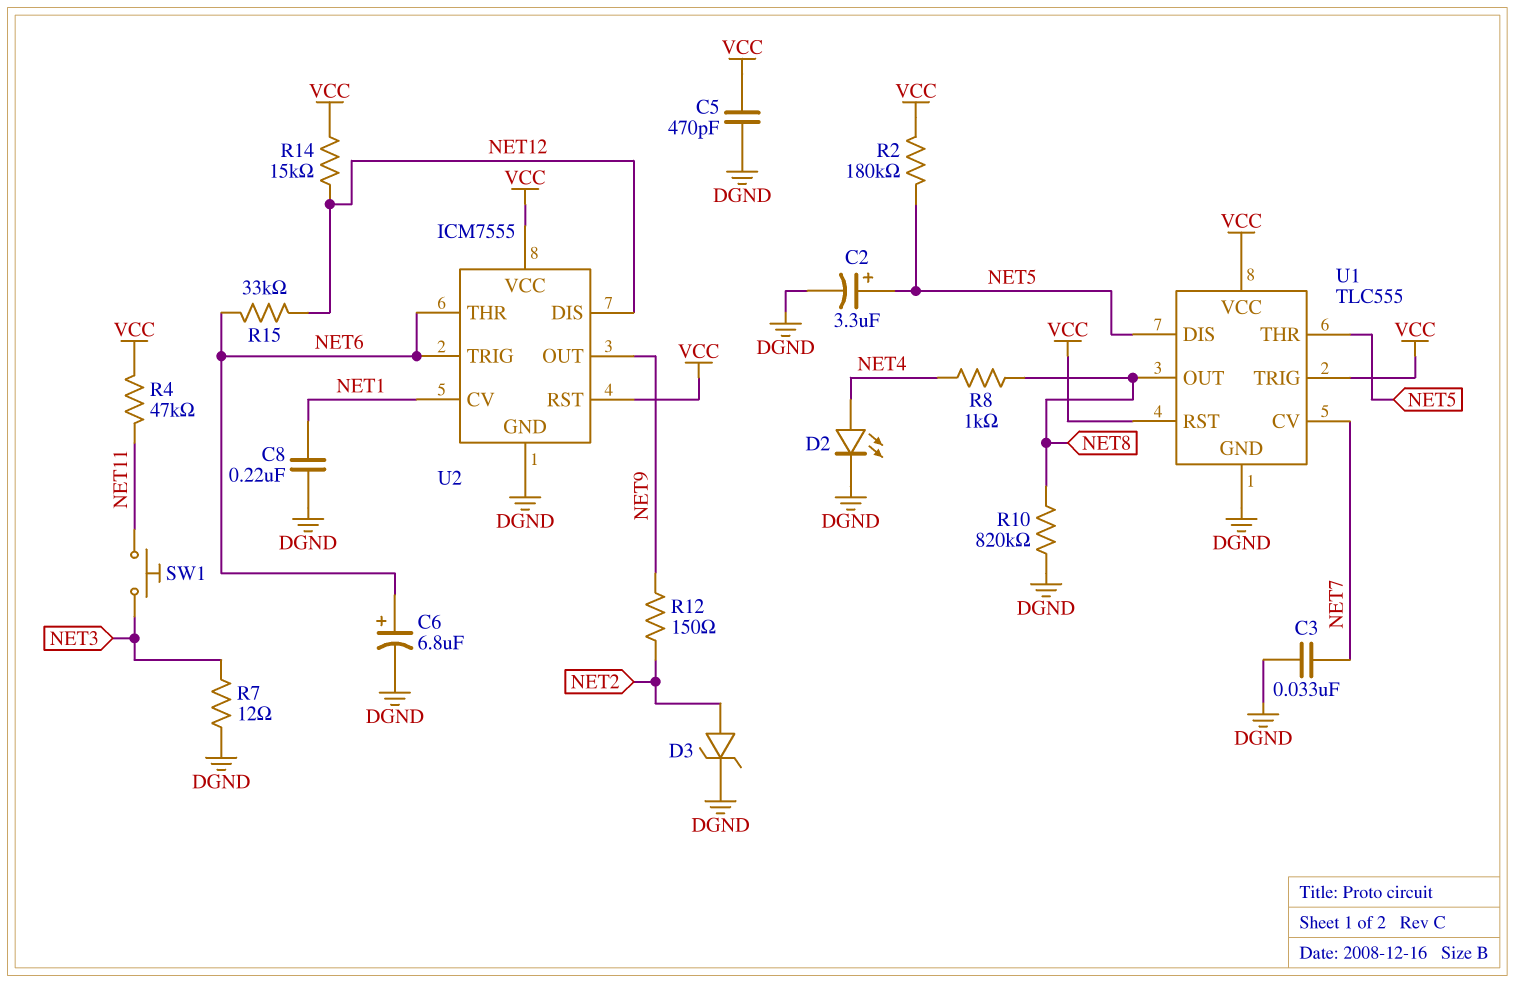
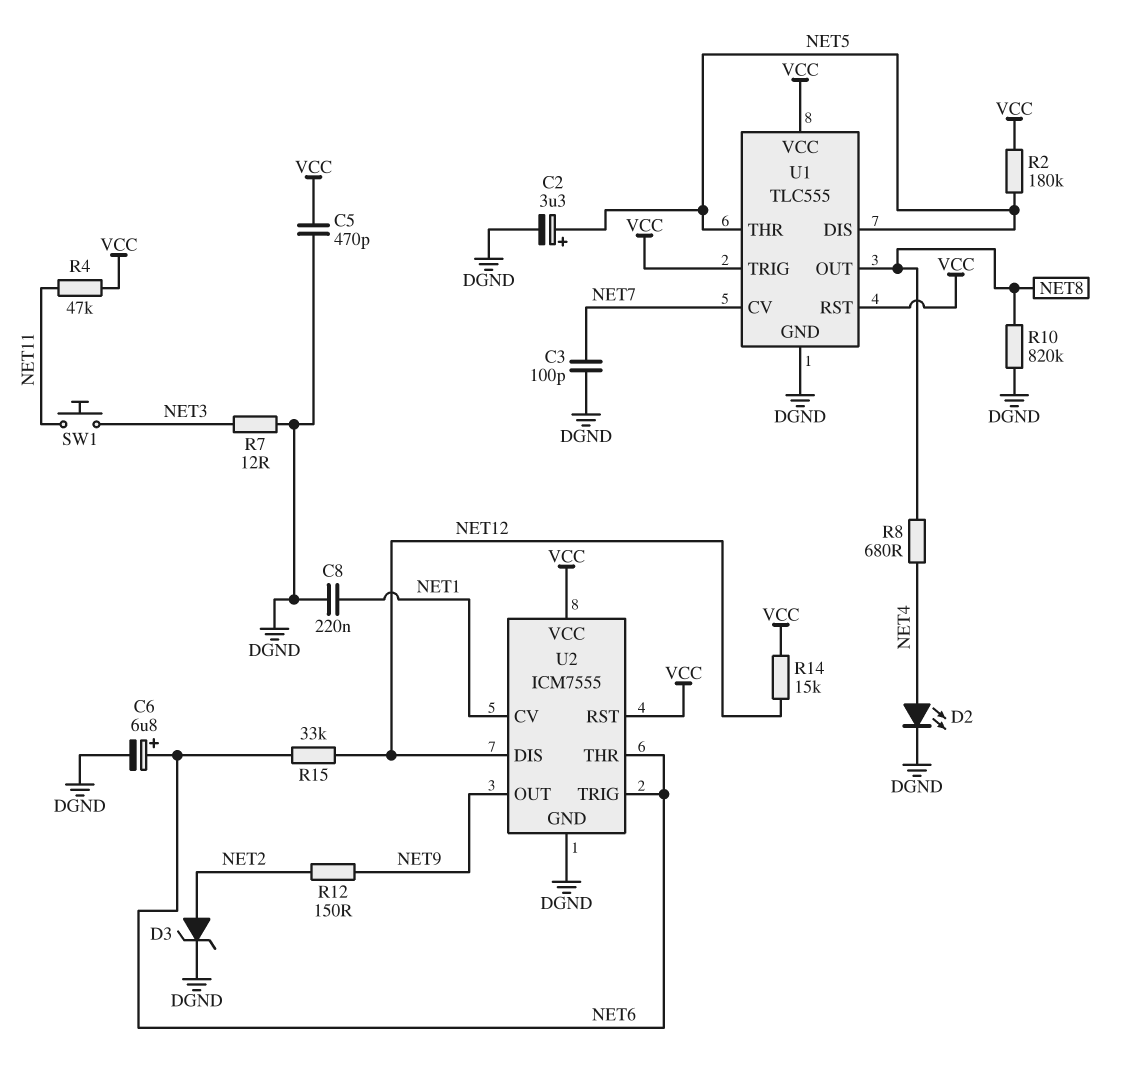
C3: 33nF (DGND, NET7) -> 100pF (DGND, NET7)
R8: 1k (NET4, NET8) -> 680 (NET4, NET8)

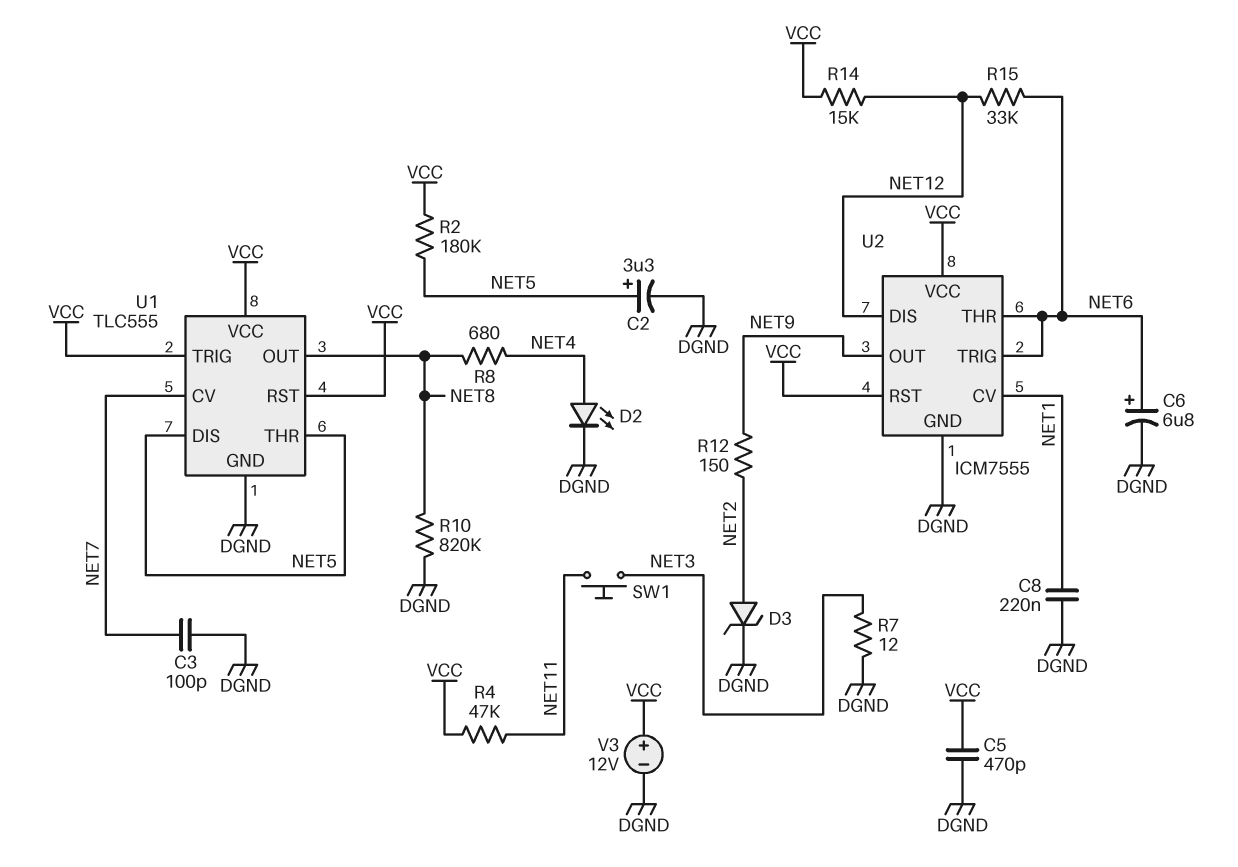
V3: none -> 12V (plus VCC, minus DGND)

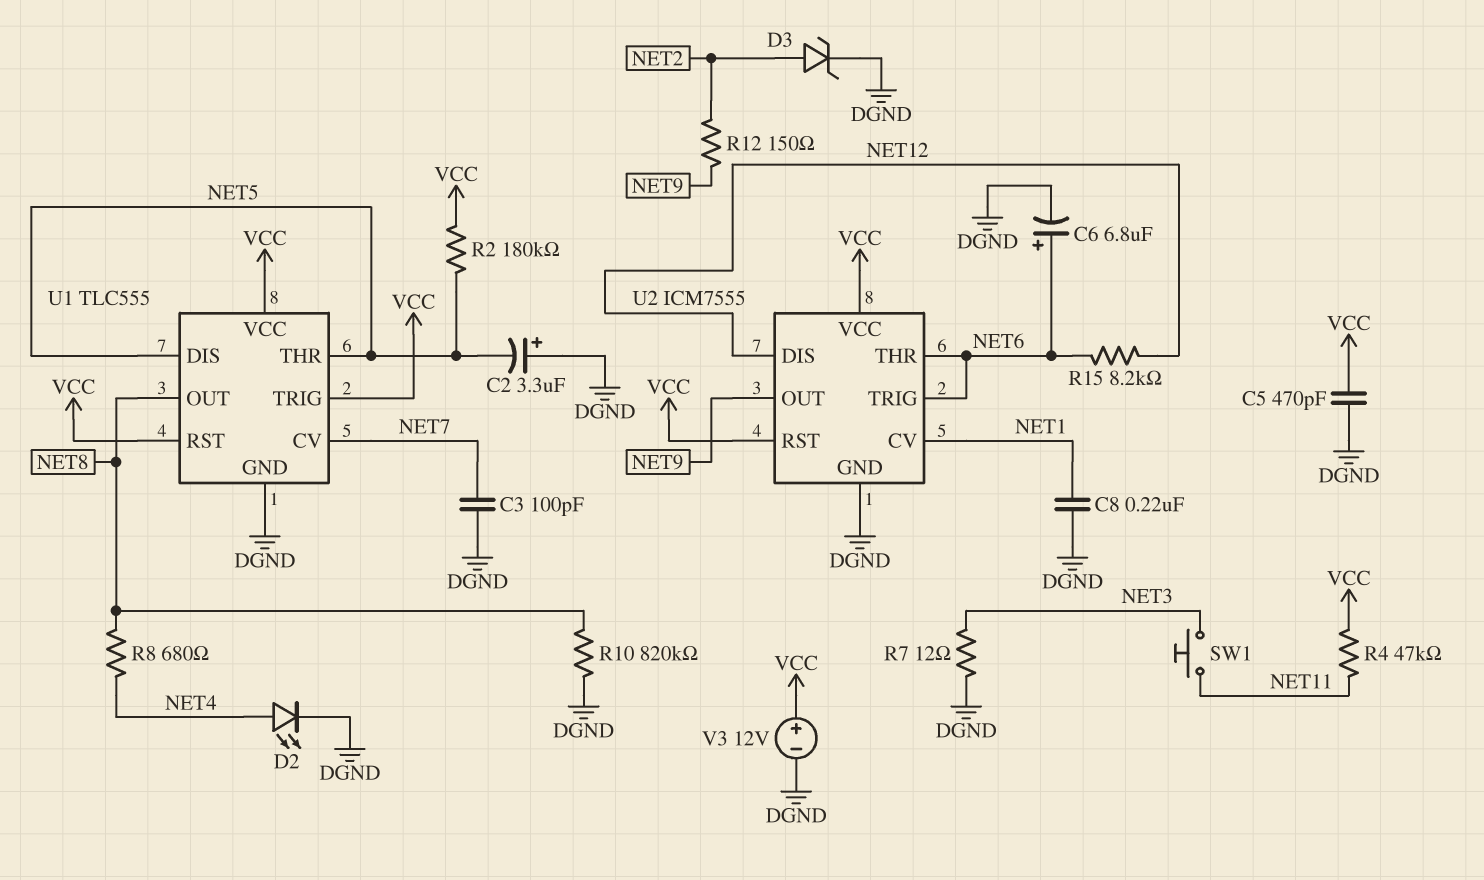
C2: 3.3uF (plus NET5, minus DGND) -> 3.3uF (plus DGND, minus NET5)
R14: 15k (NET12, VCC) -> none
R15: 33k (NET6, NET12) -> 8.2k (NET6, NET12)

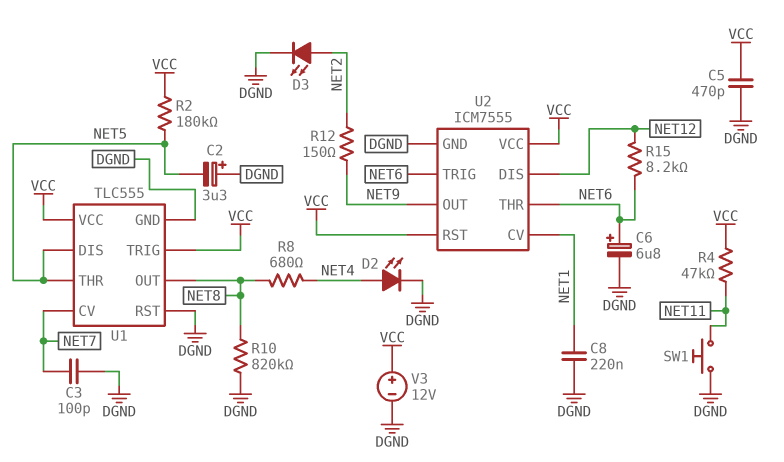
D3: zener (A NET2, K DGND) -> LED (A NET2, K DGND)
R7: 12 (DGND, NET3) -> none
SW1: button (NET3, NET11) -> button (DGND, NET11)
U1 pin RST: VCC -> DGND

